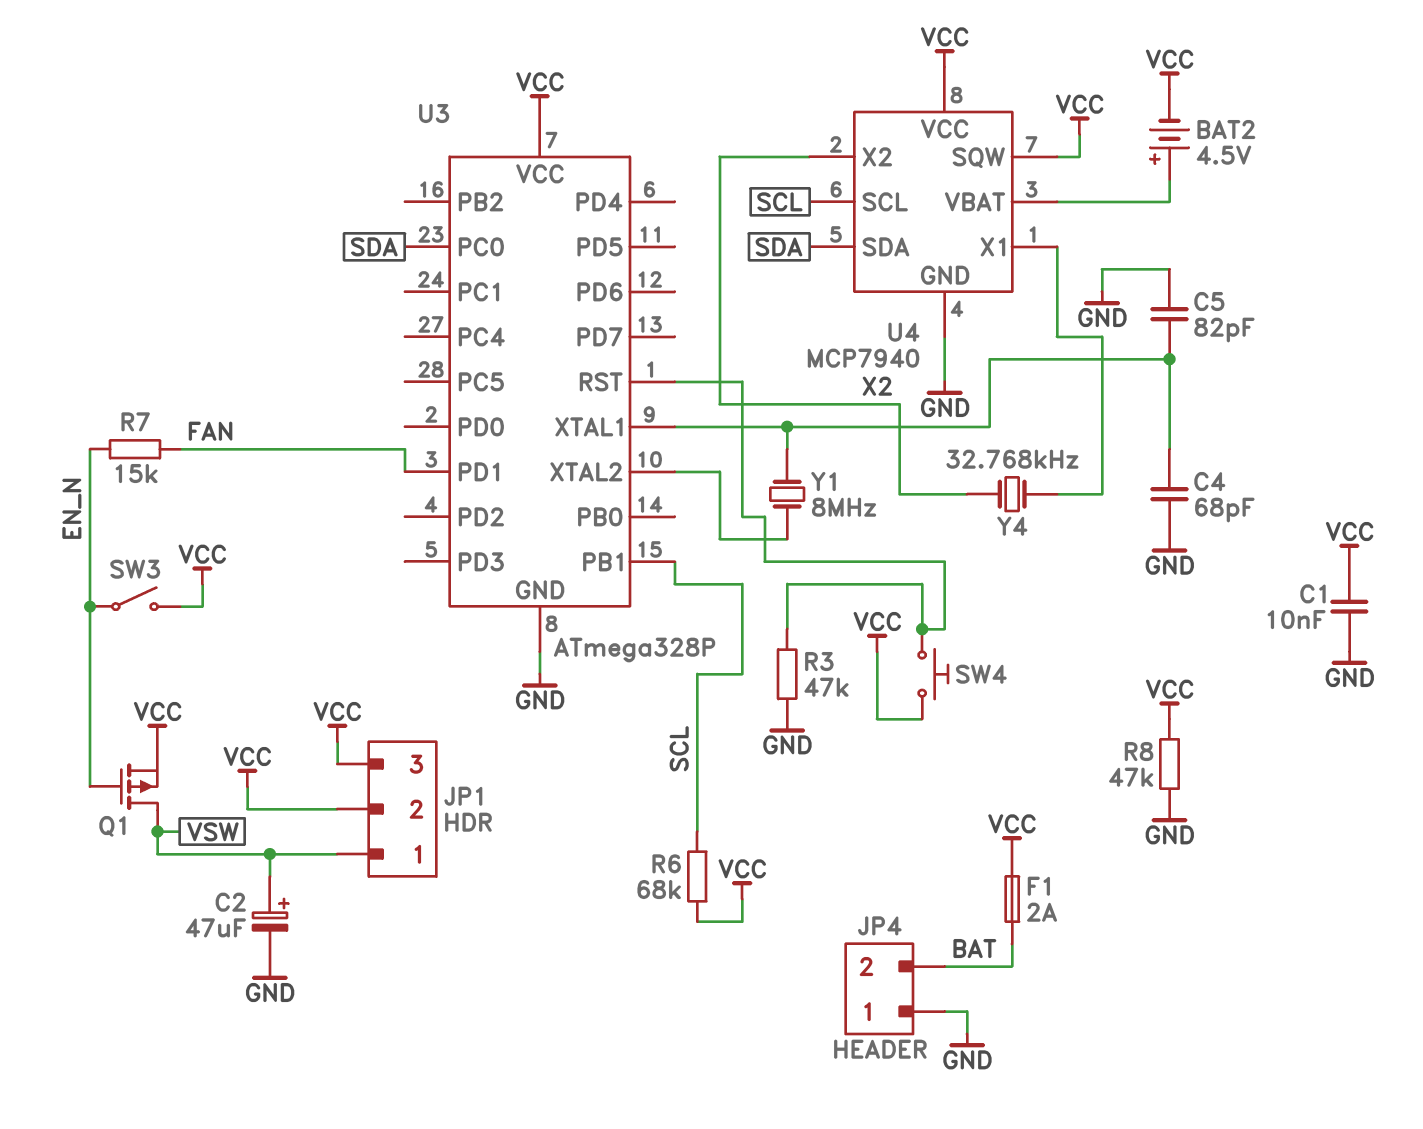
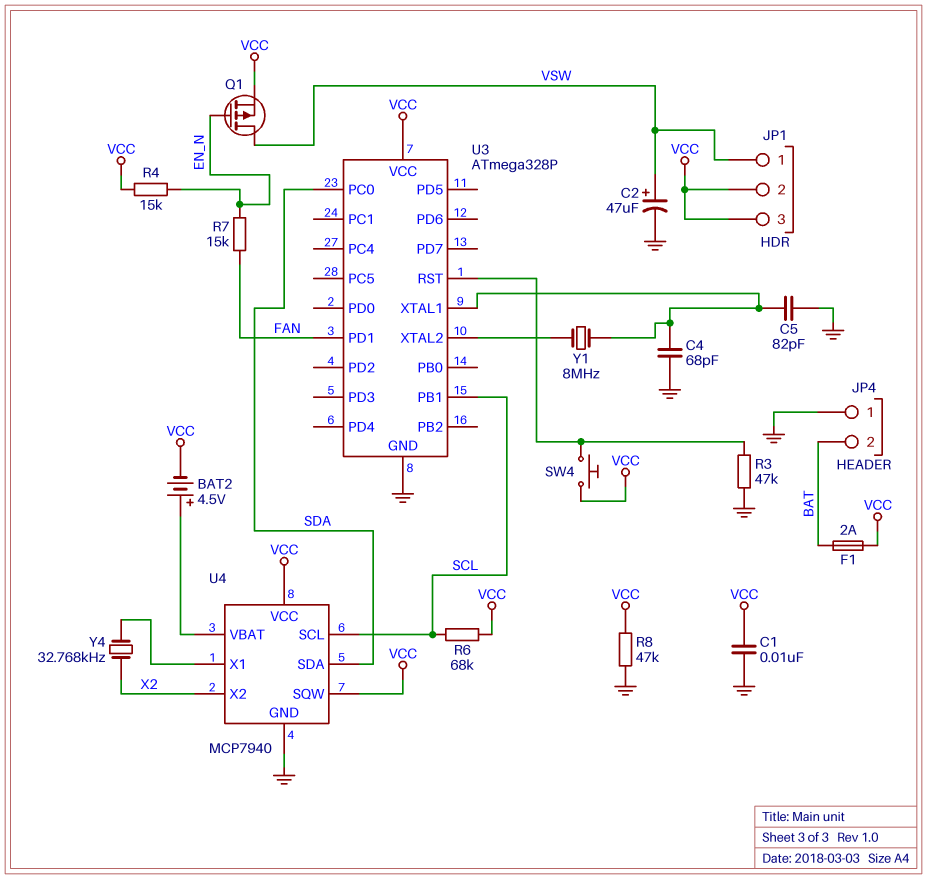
R4: none -> 15k (EN_N, VCC)
SW3: switch (EN_N, VCC) -> none

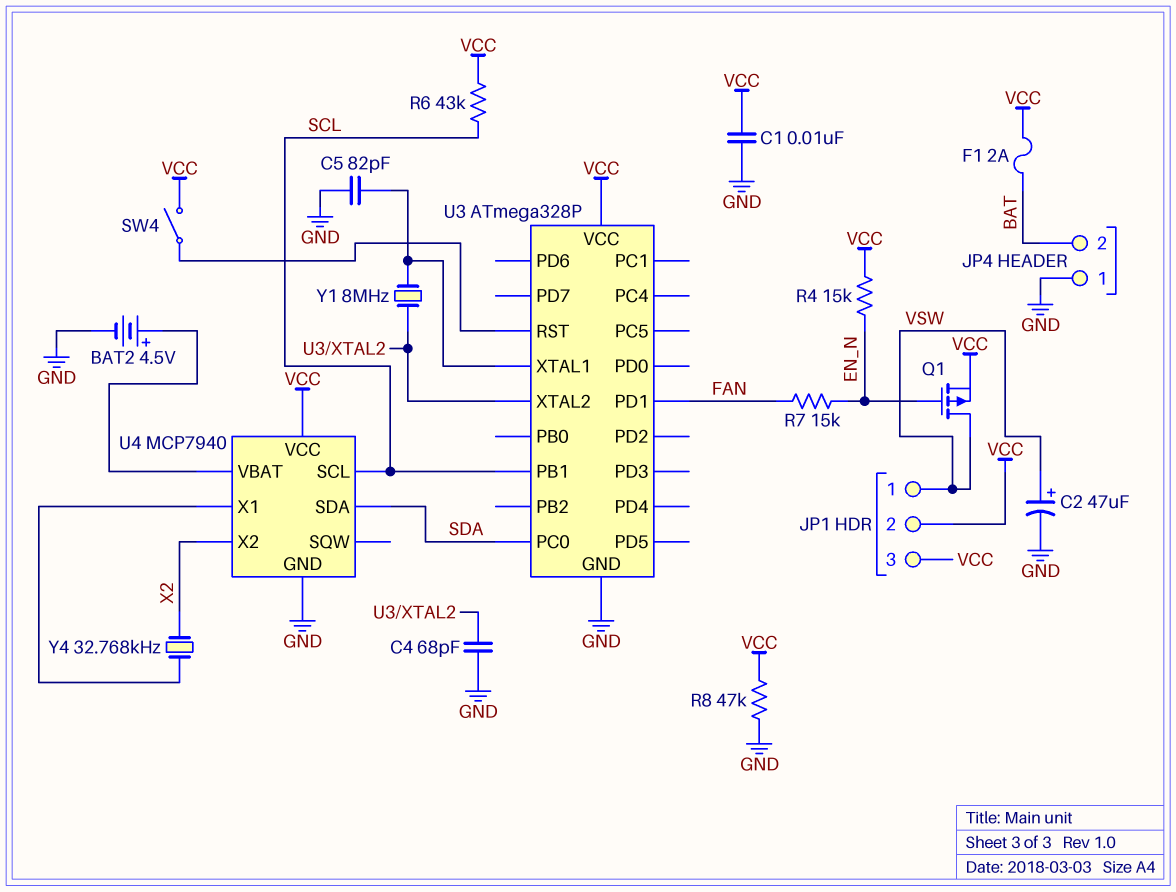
BAT2: 4.5V (plus U4/VBAT, minus VCC) -> 4.5V (plus U4/VBAT, minus GND)
C4: 68pF (GND, U3/XTAL1) -> 68pF (GND, U3/XTAL2)
R3: 47k (GND, U3/RST) -> none
R6: 68k (SCL, VCC) -> 43k (SCL, VCC)
SW4: button (U3/RST, VCC) -> switch (U3/RST, VCC)
U4 pin SQW: VCC -> none

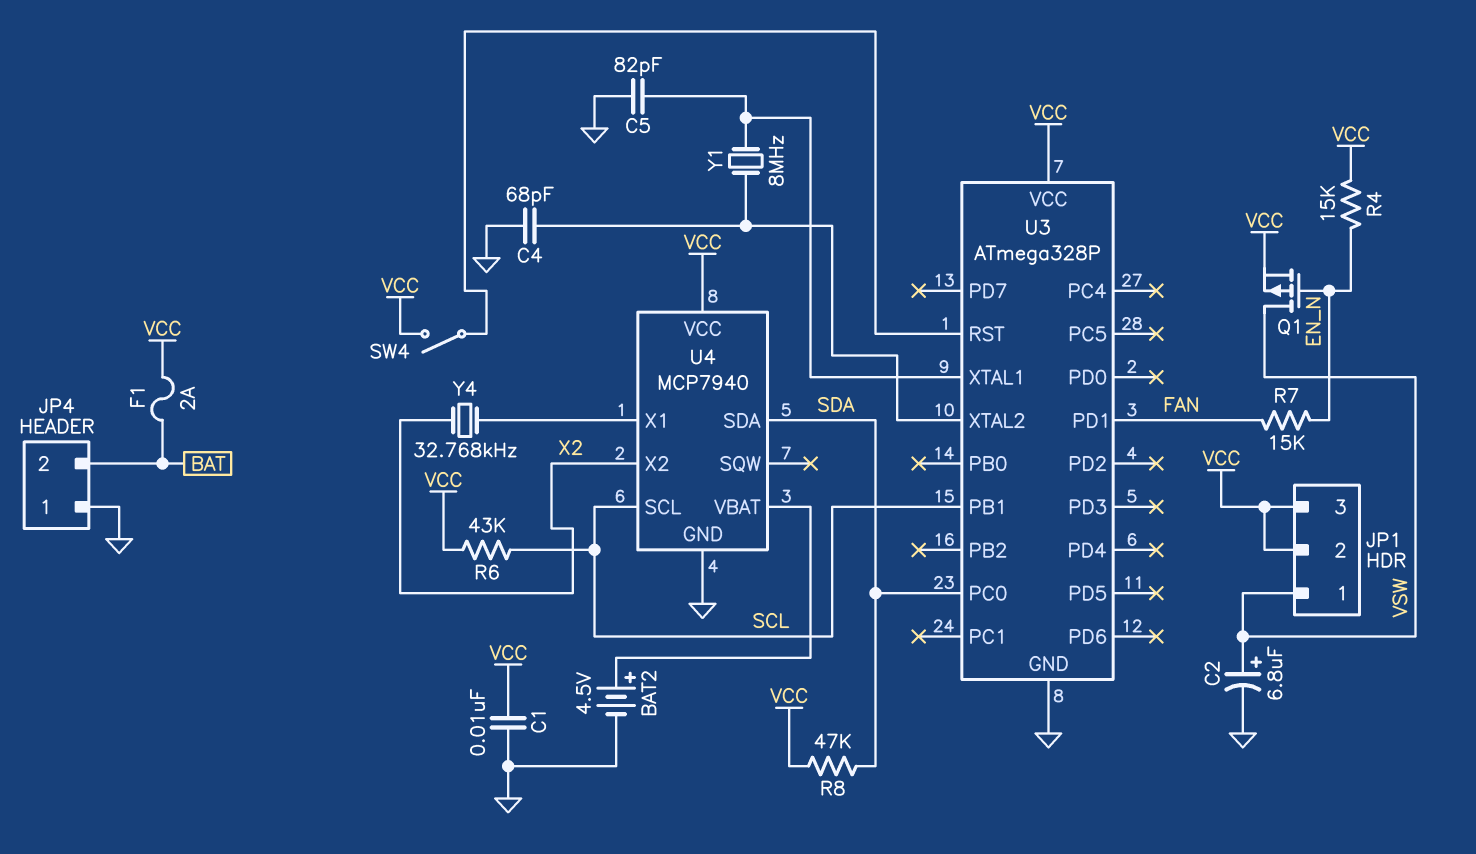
C2: 47uF (plus VSW, minus GND) -> 6.8uF (plus VSW, minus GND)
R8: 47k (GND, VCC) -> 47k (SDA, VCC)

